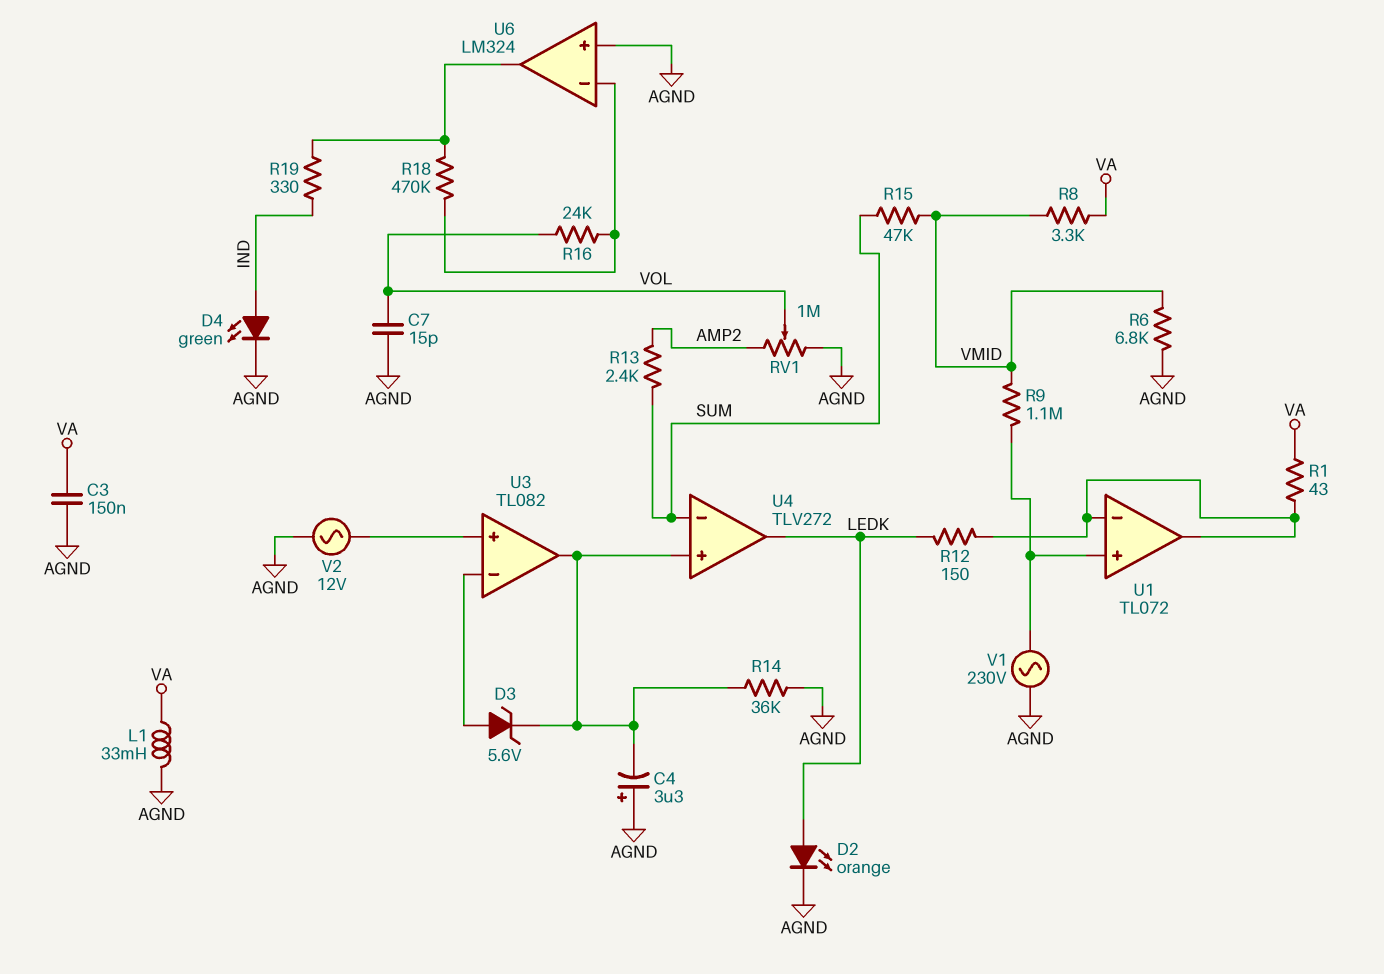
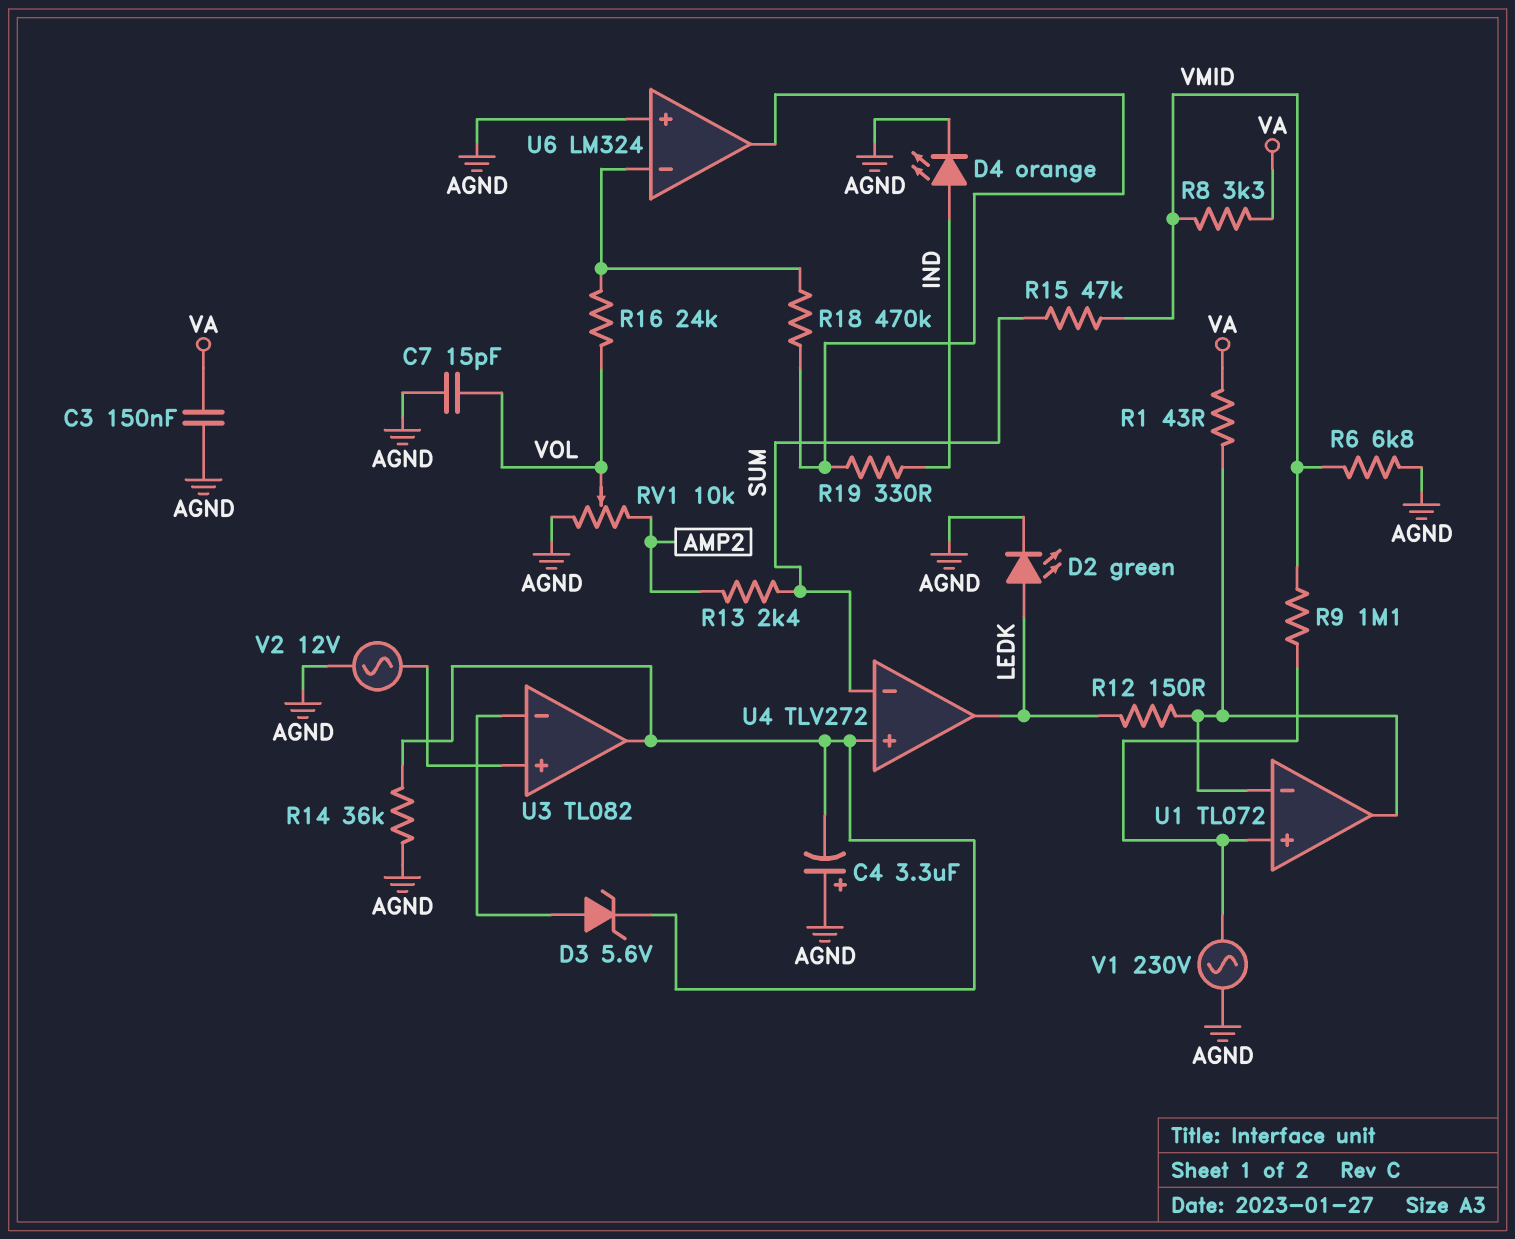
D2: LED orange (A LEDK, K AGND) -> LED green (A LEDK, K AGND)
D4: LED green (A IND, K AGND) -> LED orange (A IND, K AGND)
L1: 33mH (AGND, VA) -> none
RV1: 1M (AGND, AMP2, wiper VOL) -> 10k (AGND, AMP2, wiper VOL)

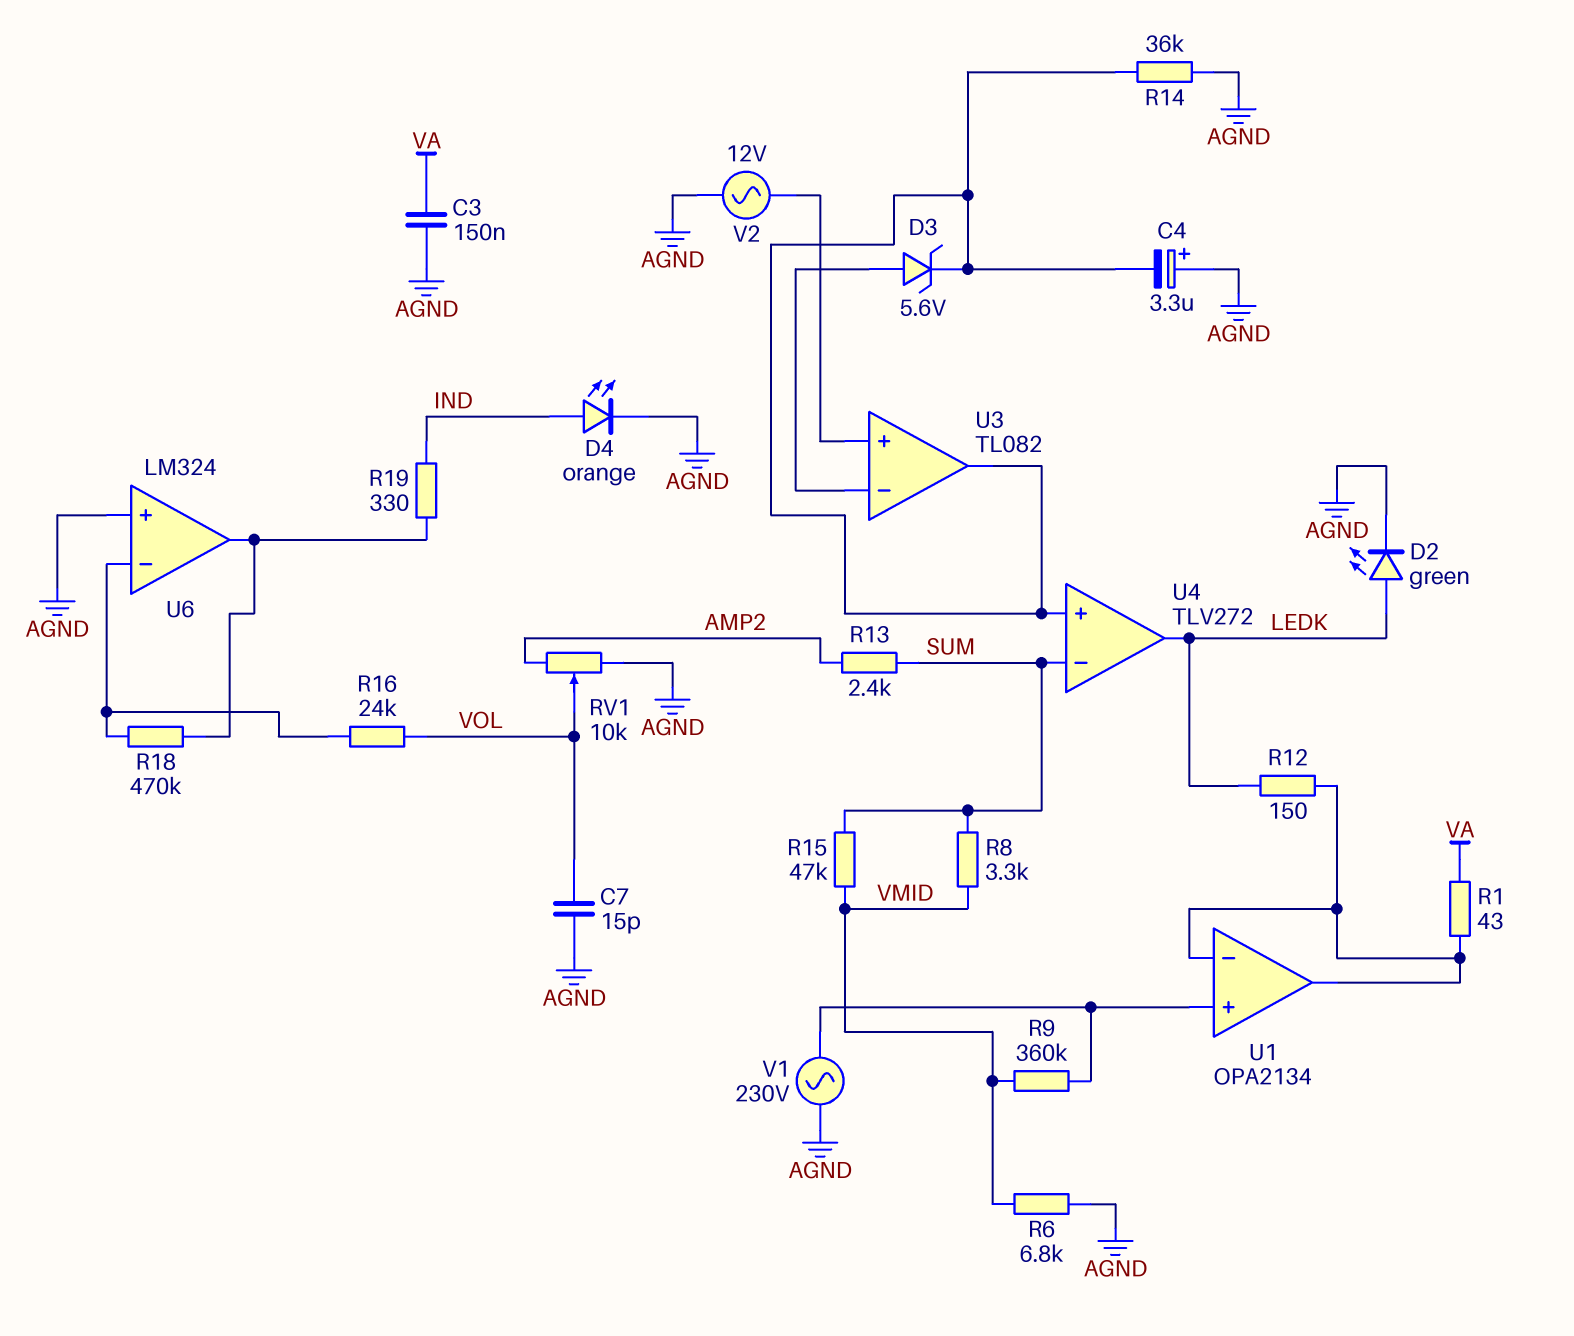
R8: 3.3k (VA, VMID) -> 3.3k (SUM, VMID)
R9: 1.1M (U1/in+, VMID) -> 360k (U1/in+, VMID)
U1: TL072 -> OPA2134

